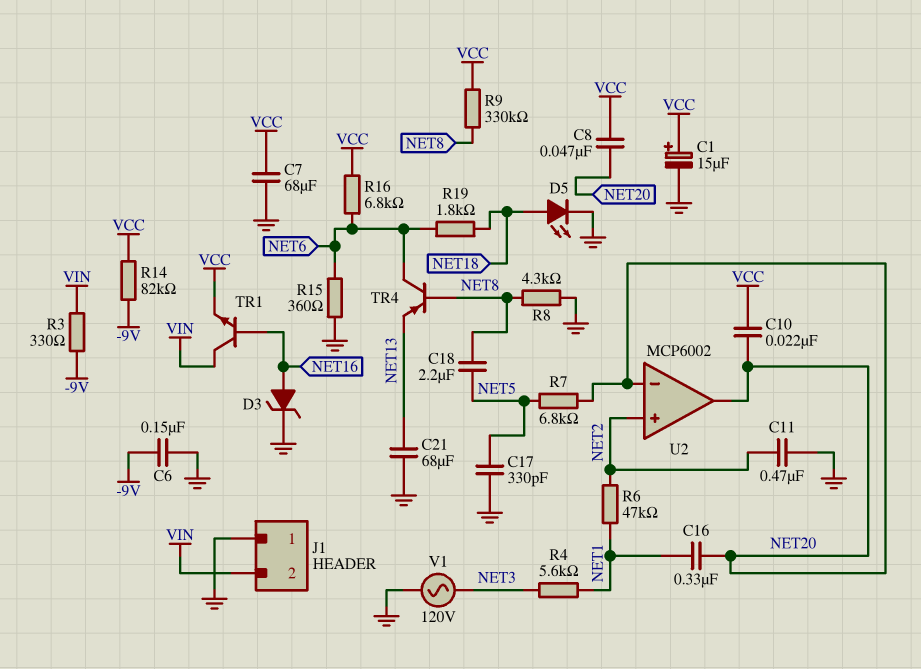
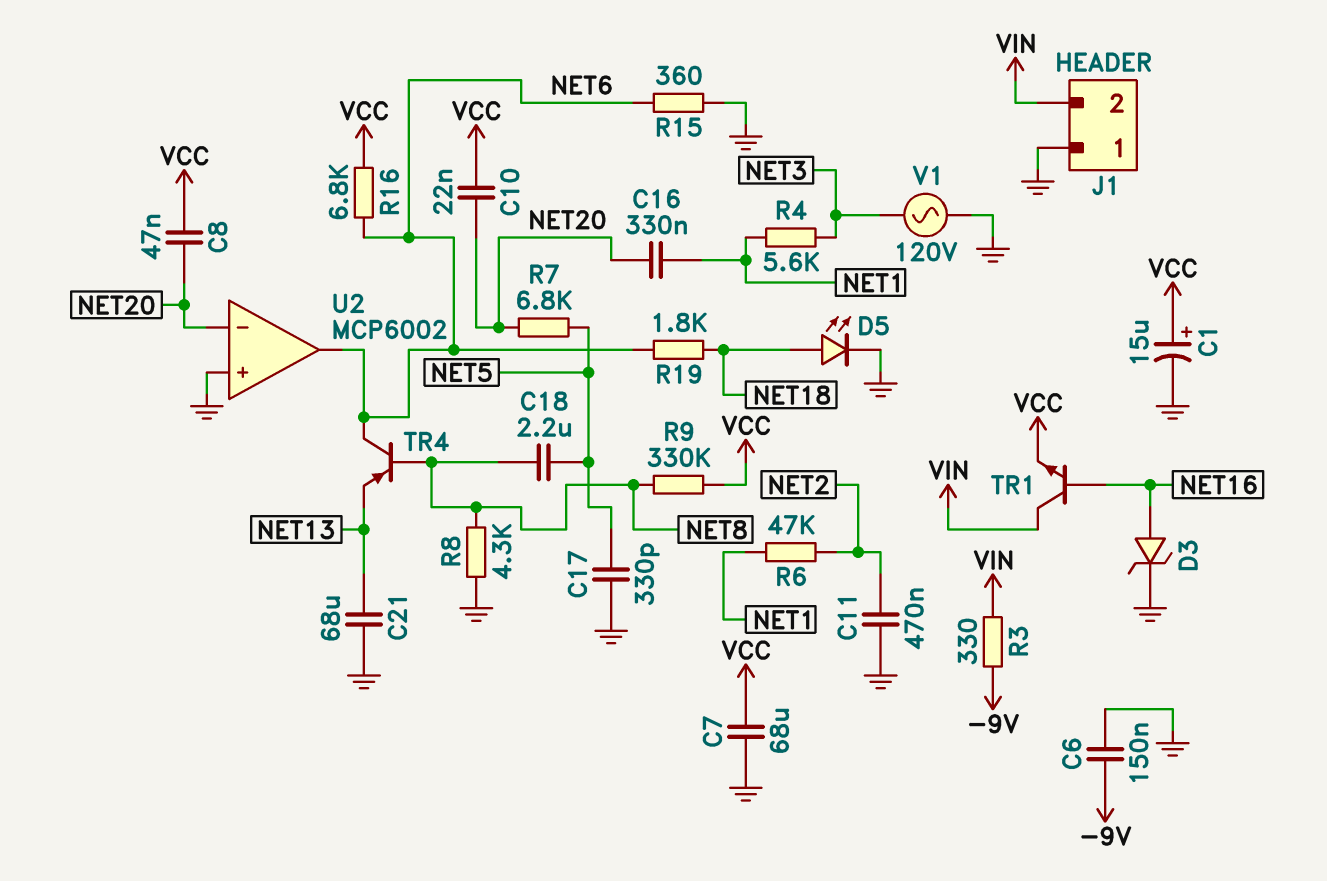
R14: 82k (-9V, VCC) -> none
U2 pin in+: NET2 -> GND
U2 pin out: NET20 -> NET6

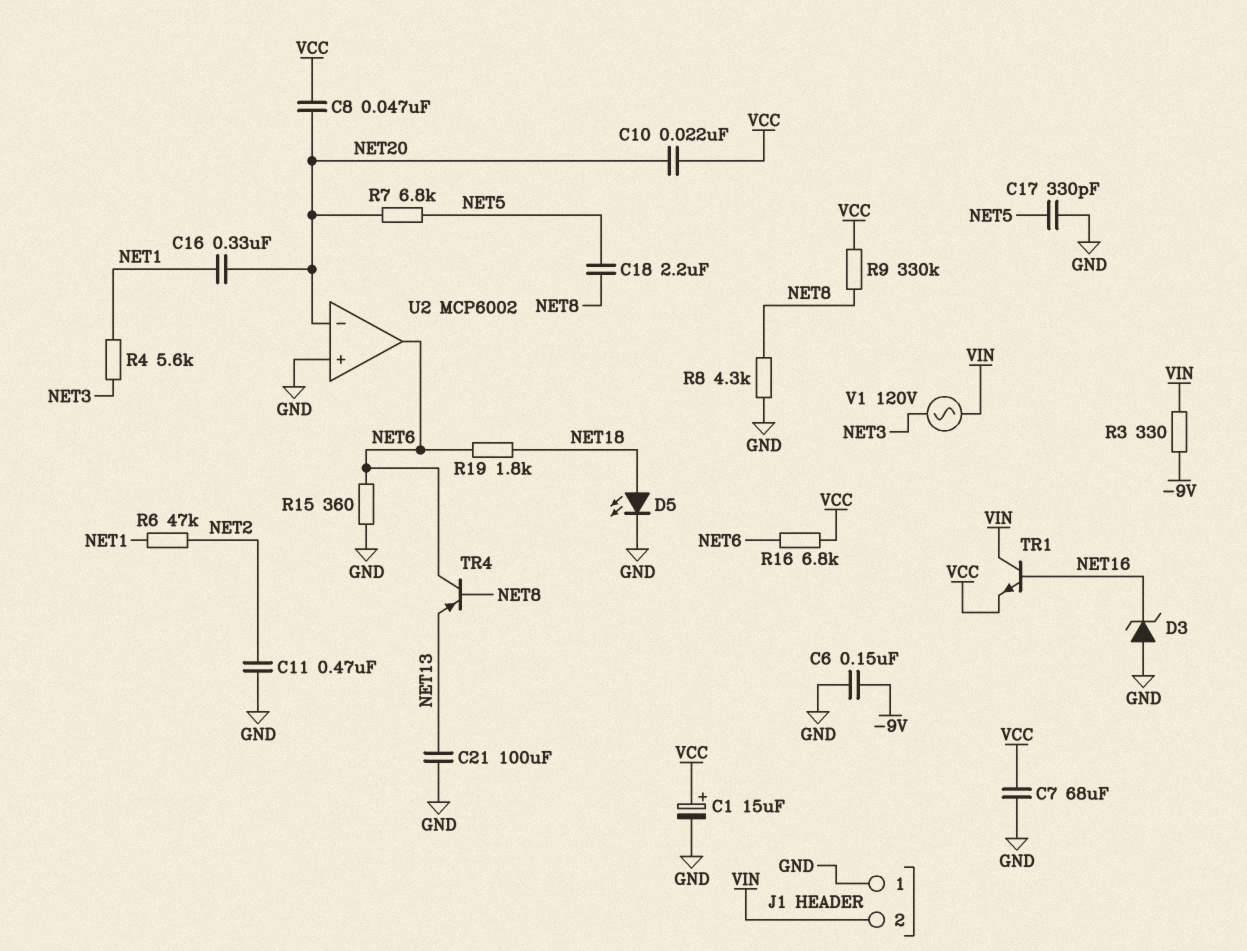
C21: 68uF (GND, NET13) -> 100uF (GND, NET13)
D3: zener (A NET16, K GND) -> zener (A GND, K NET16)
V1: AC 120V (GND, NET3) -> AC 120V (NET3, VIN)

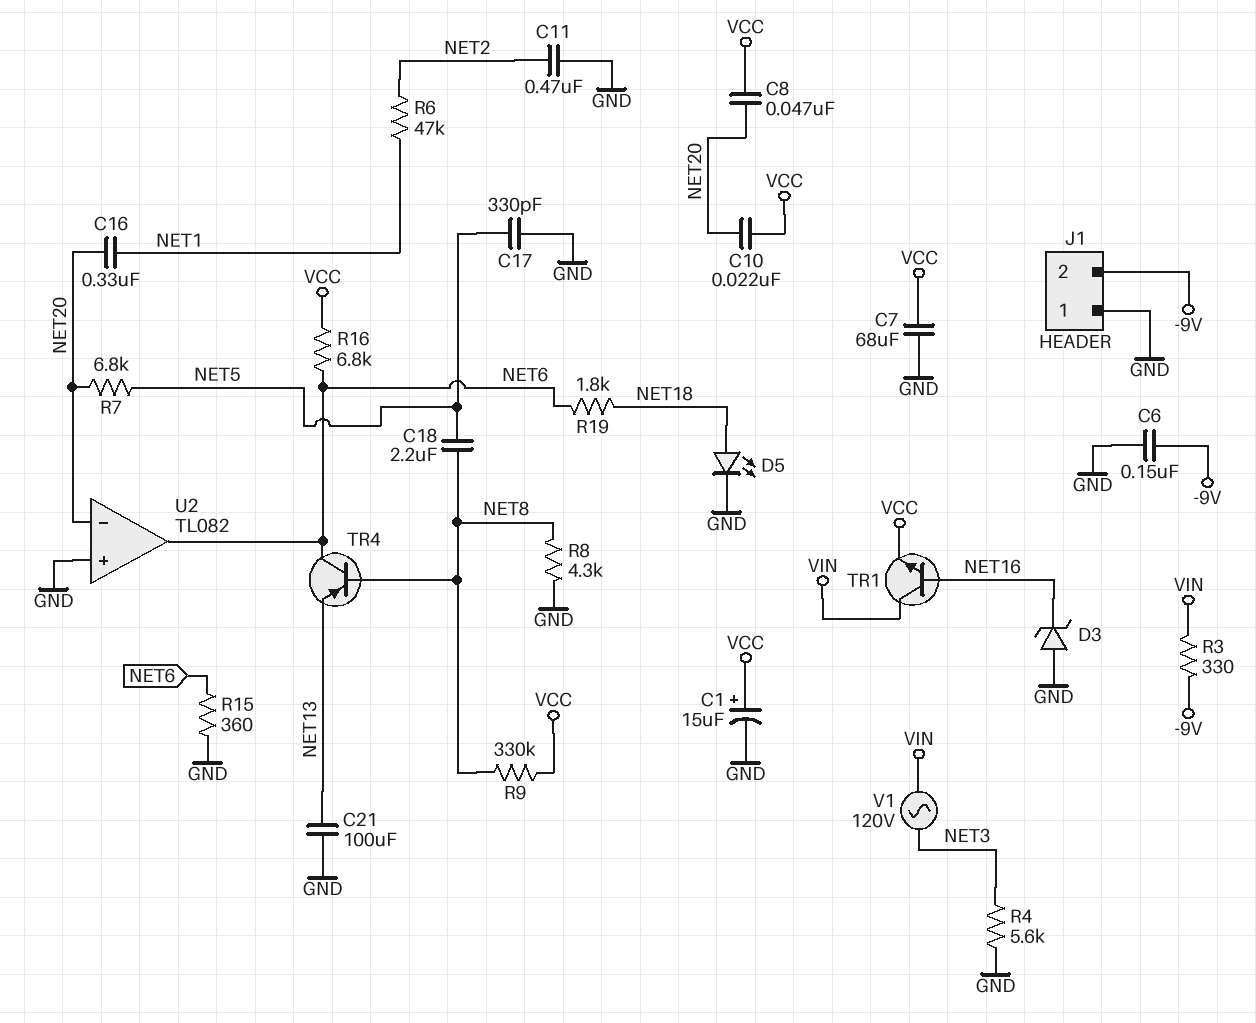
J1 pin 2: VIN -> -9V
R4: 5.6k (NET1, NET3) -> 5.6k (GND, NET3)
U2: MCP6002 -> TL082

